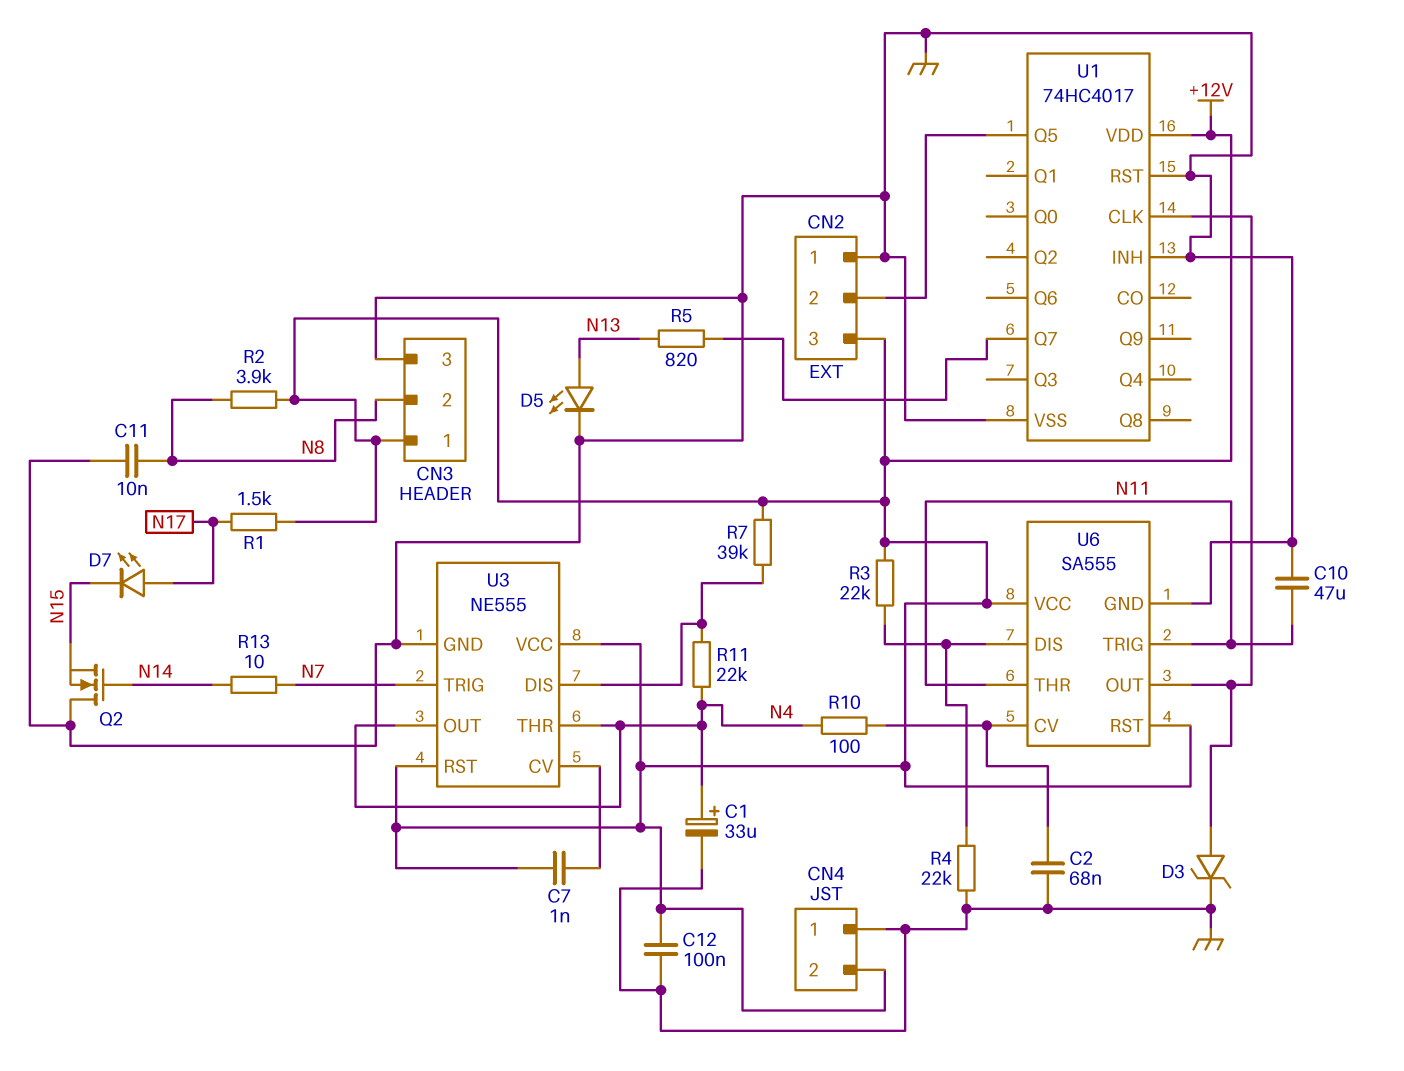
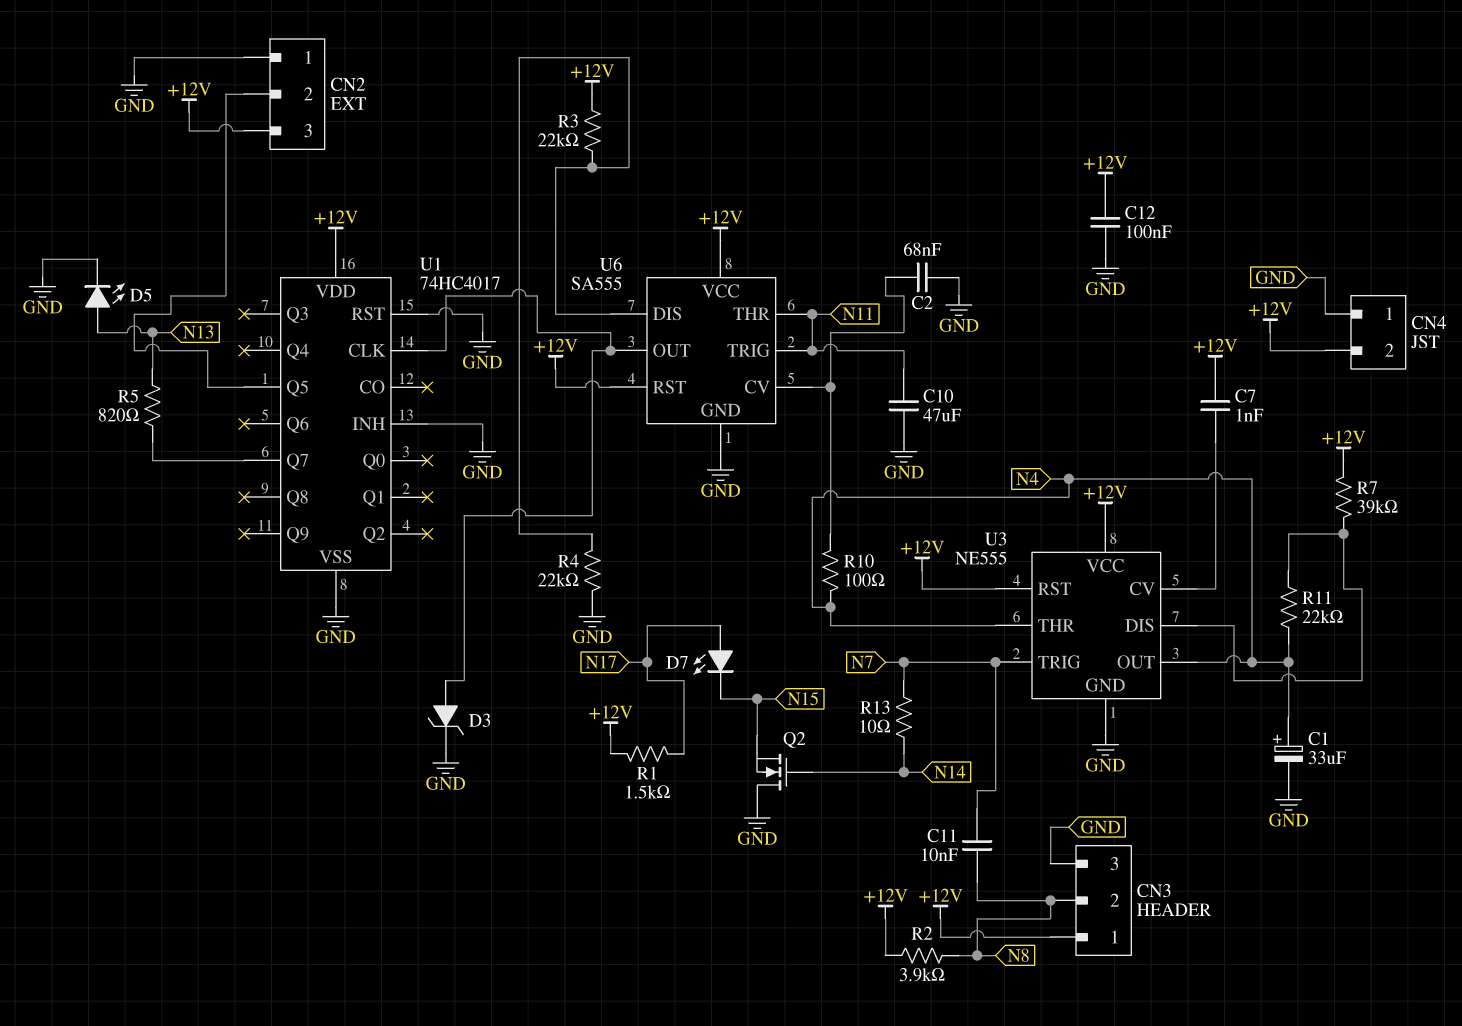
C11: 10nF (GND, N8) -> 10nF (N7, N8)

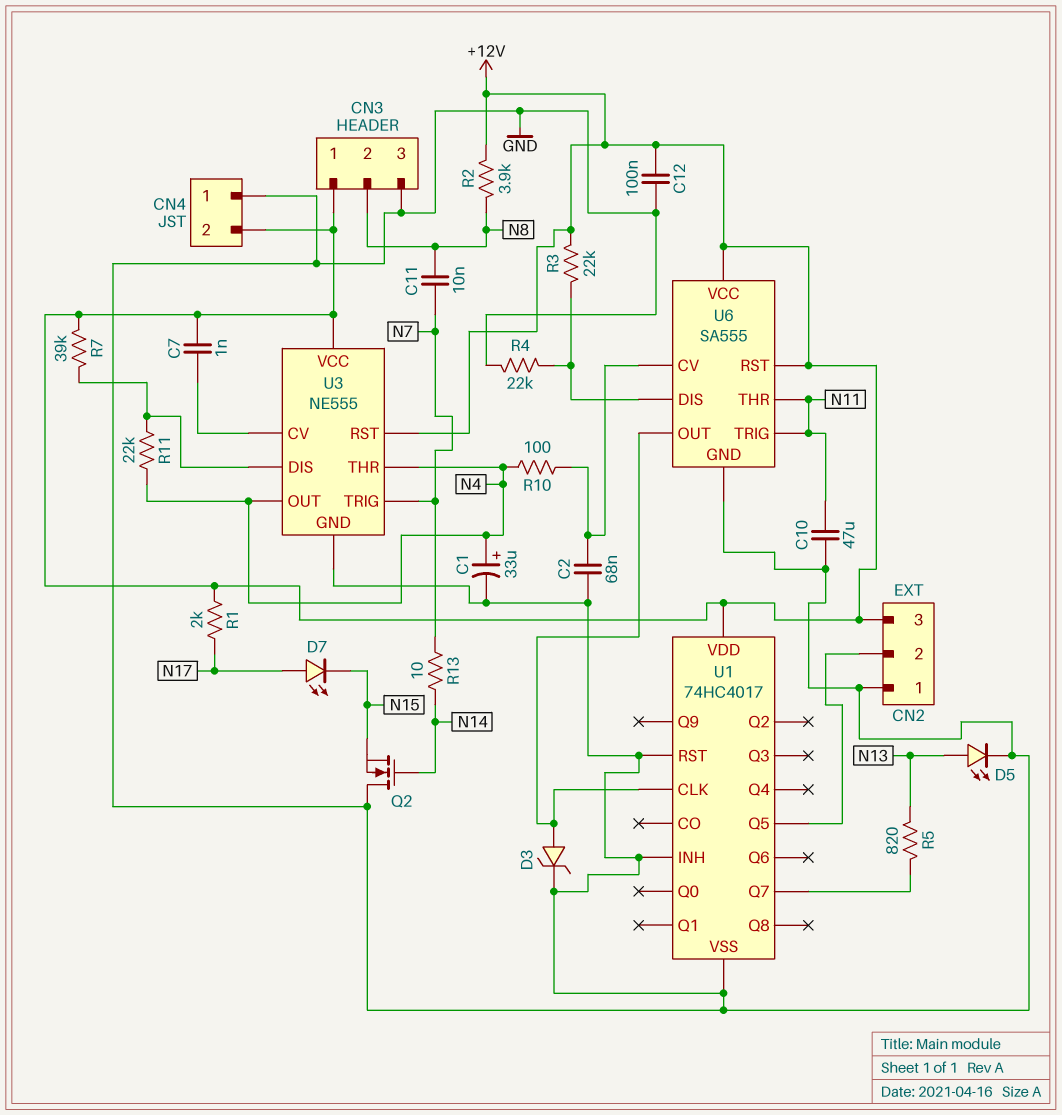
R1: 1.5k (+12V, N17) -> 2k (+12V, N17)

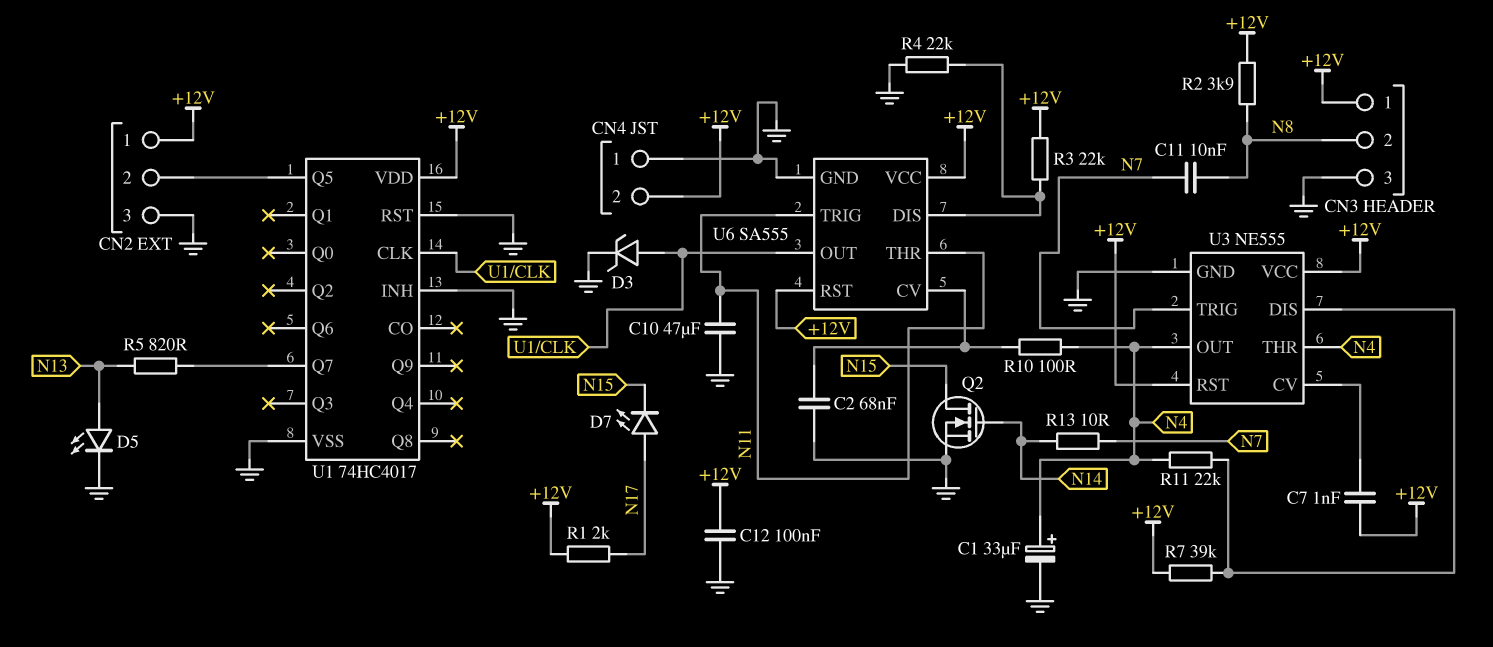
CN2 pin 1: GND -> +12V
CN2 pin 3: +12V -> GND
Q2: NMOS (G N14, D GND, S N15) -> NMOS (G N14, D N15, S GND)

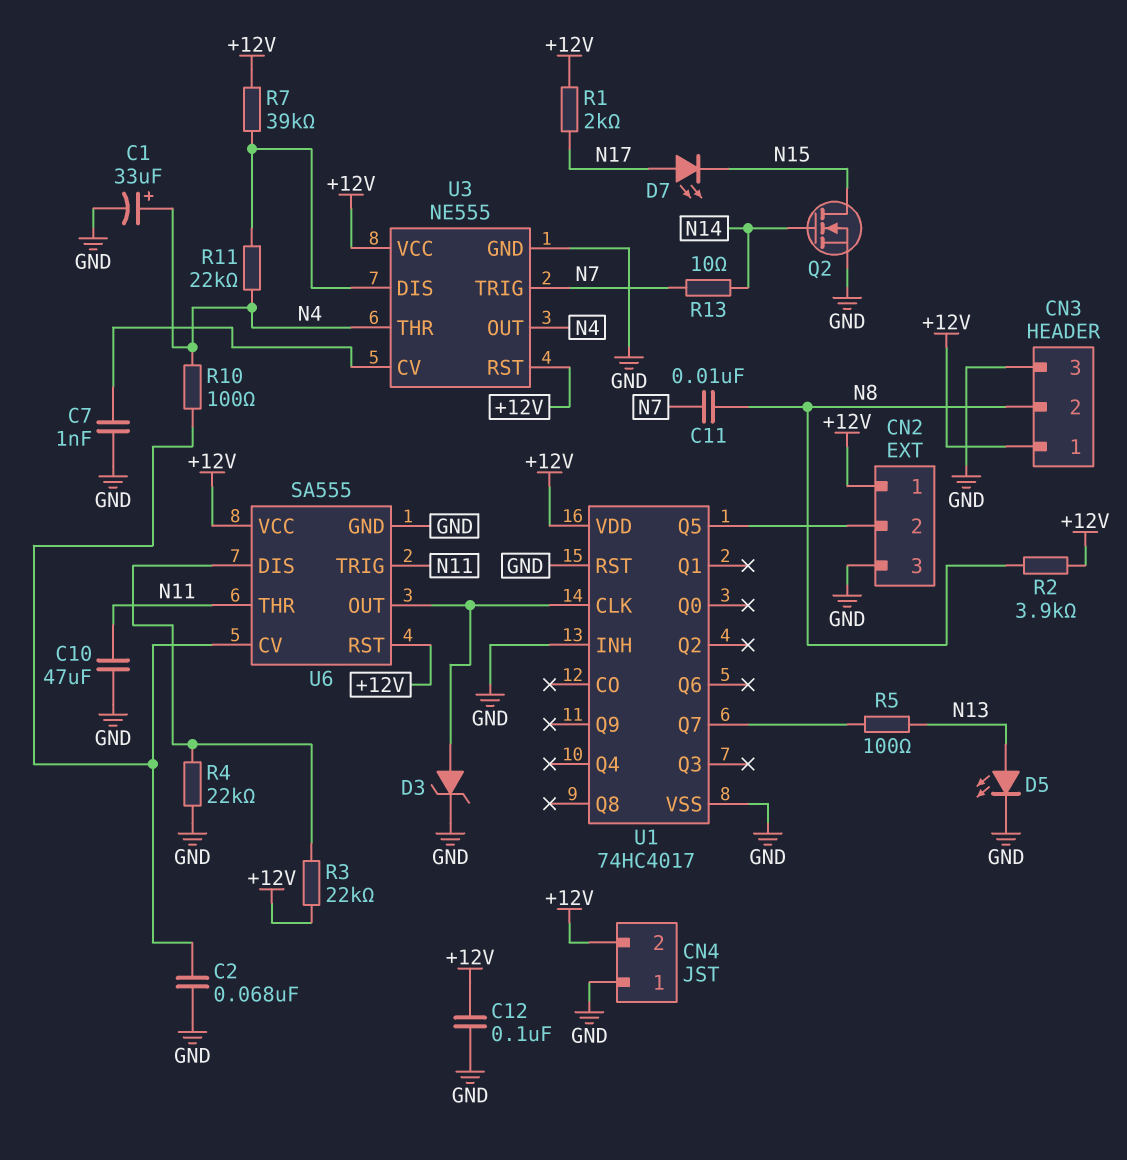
C7: 1nF (+12V, U3/CV) -> 1nF (GND, U3/CV)
R5: 820 (N13, U1/Q7) -> 100 (N13, U1/Q7)

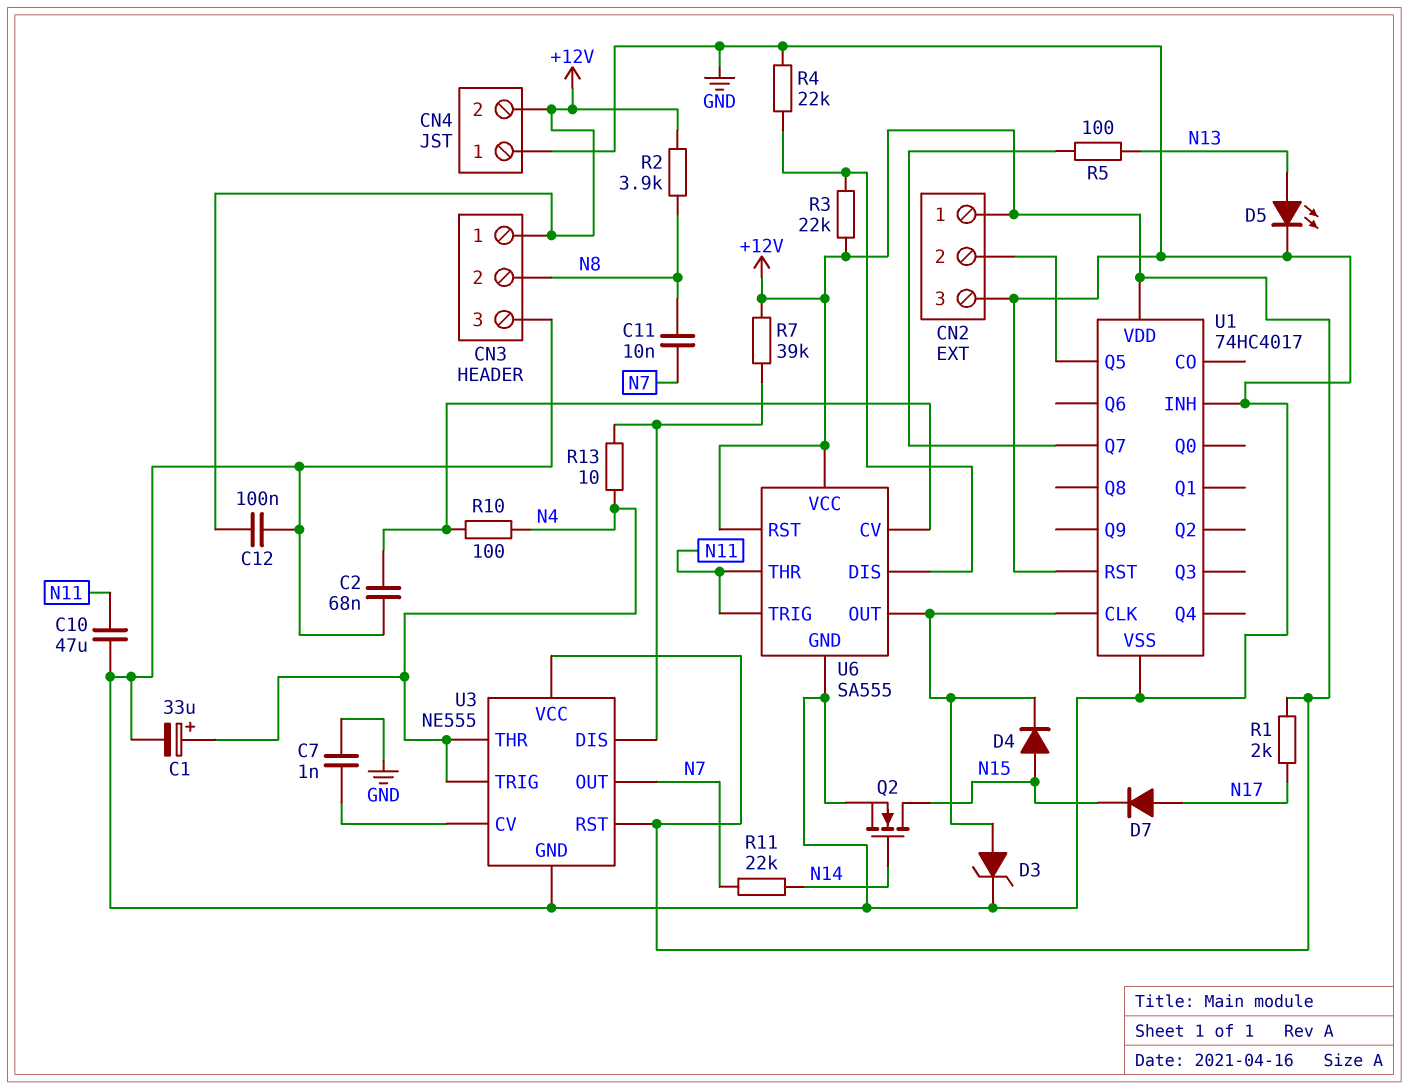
D4: none -> diode (A N15, K U1/CLK)
D7: LED (A N17, K N15) -> diode (A N17, K N15)
R11: 22k (N4, U3/DIS) -> 22k (N7, N14)
R13: 10 (N7, N14) -> 10 (N4, U3/DIS)
U3 pin OUT: N4 -> N7
U3 pin TRIG: N7 -> N4

